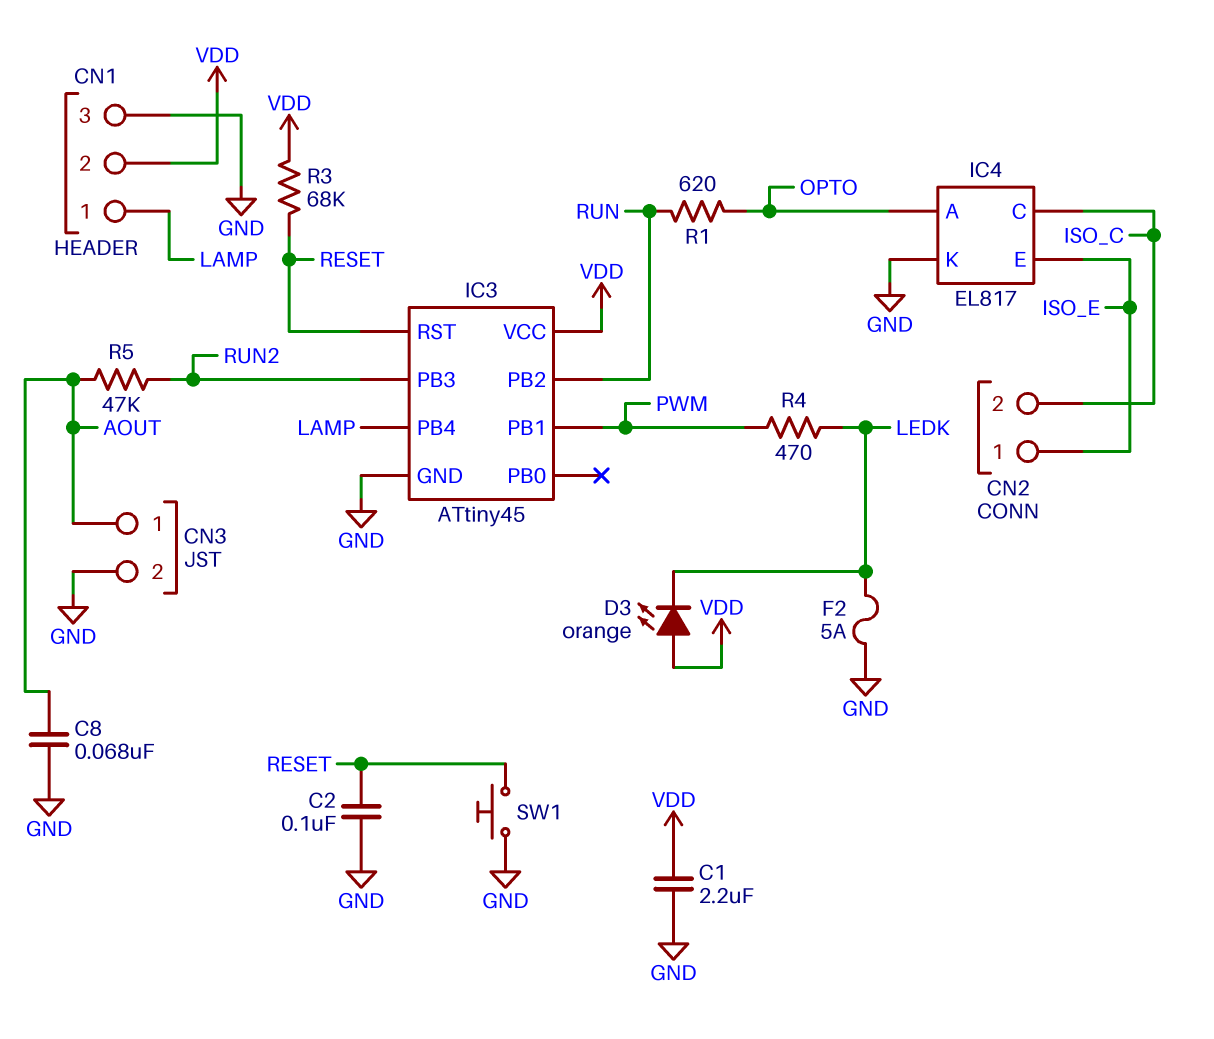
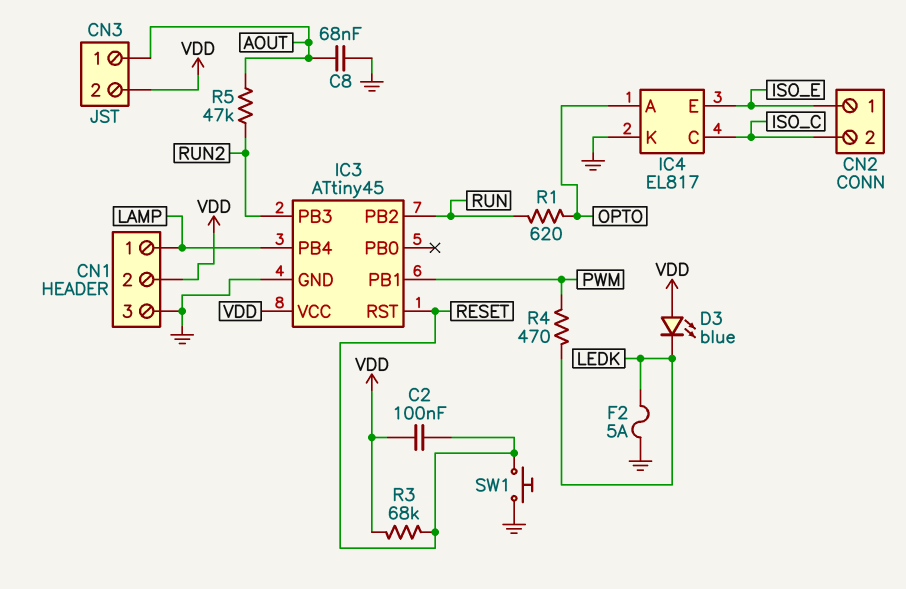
C1: 2.2uF (GND, VDD) -> none
C2: 100nF (GND, RESET) -> 100nF (RESET, VDD)
CN3 pin 2: GND -> VDD
D3: LED orange (A VDD, K LEDK) -> LED blue (A VDD, K LEDK)

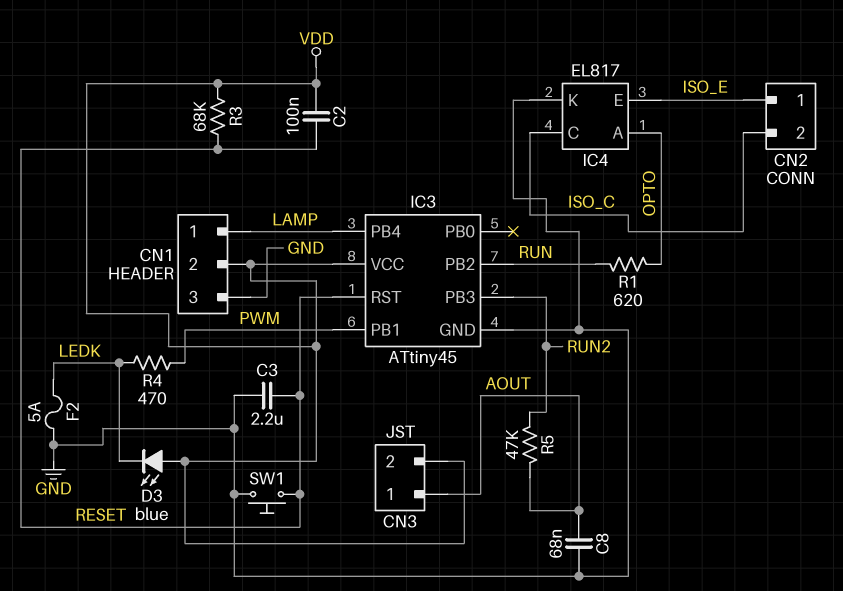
C3: none -> 2.2uF (GND, RESET)

